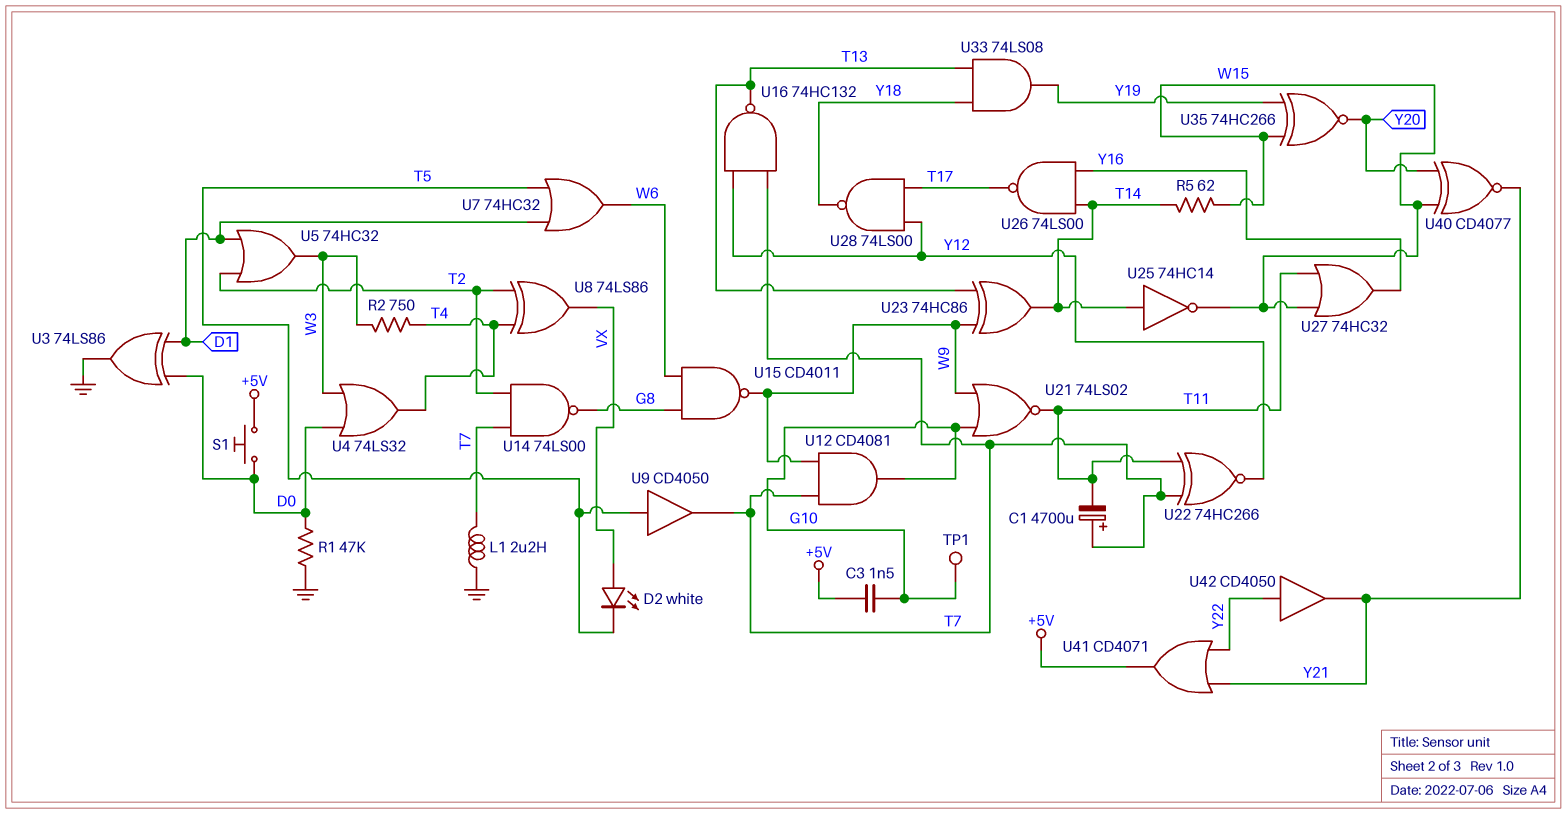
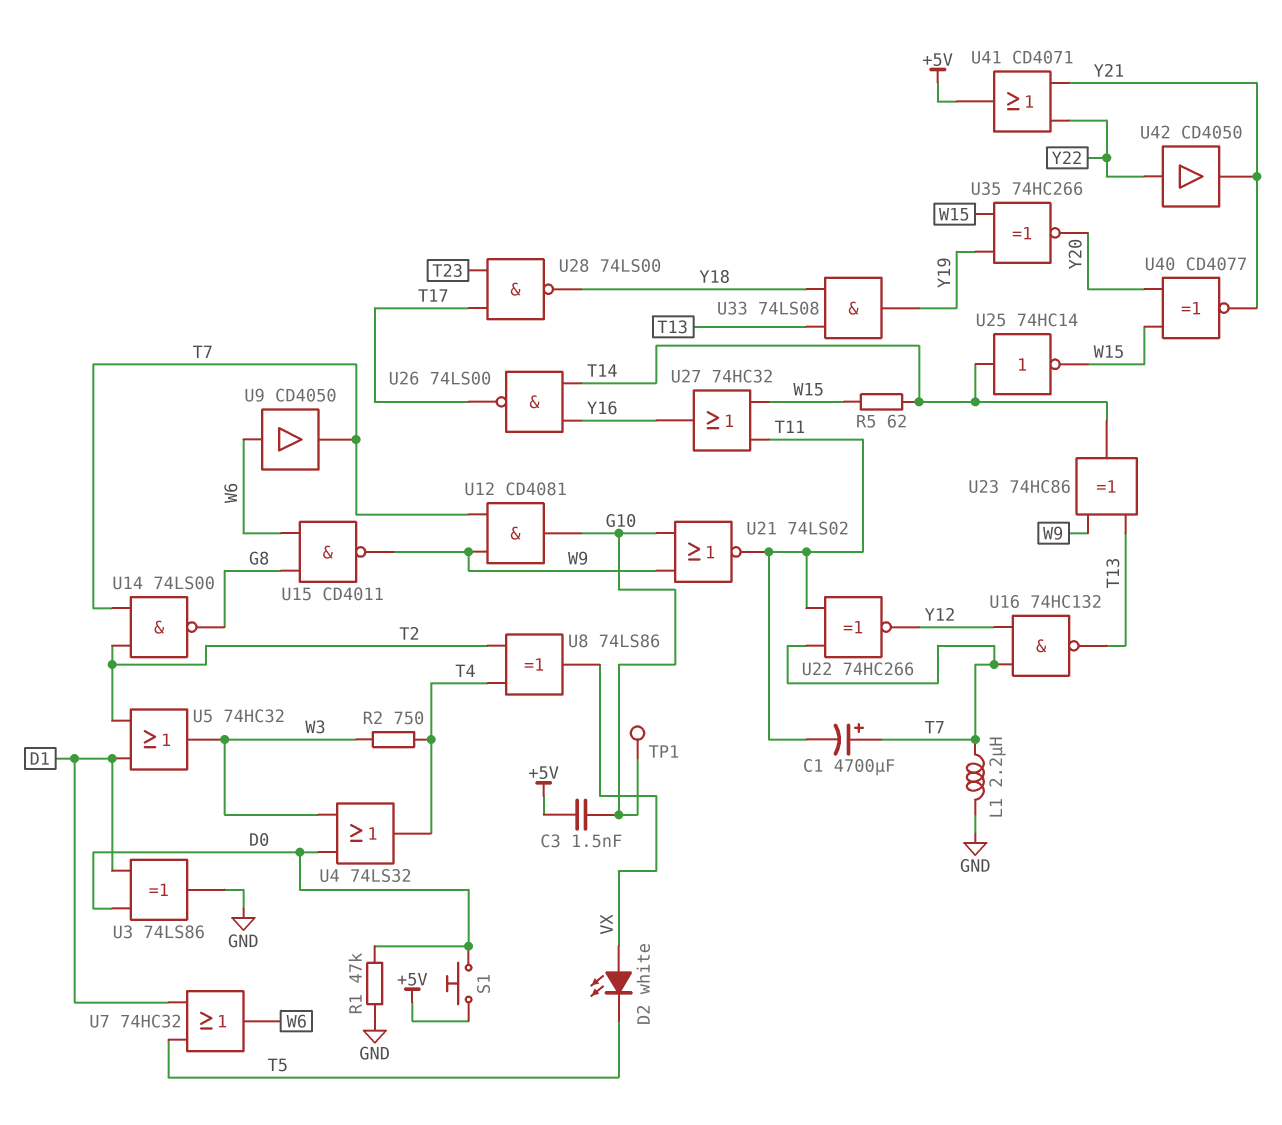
U9: buffer CD4050 (in T5, out T7) -> buffer CD4050 (in W6, out T7)
U28: NAND 74LS00 (in T17, in Y12, out Y18) -> NAND 74LS00 (in T17, in T23, out Y18)

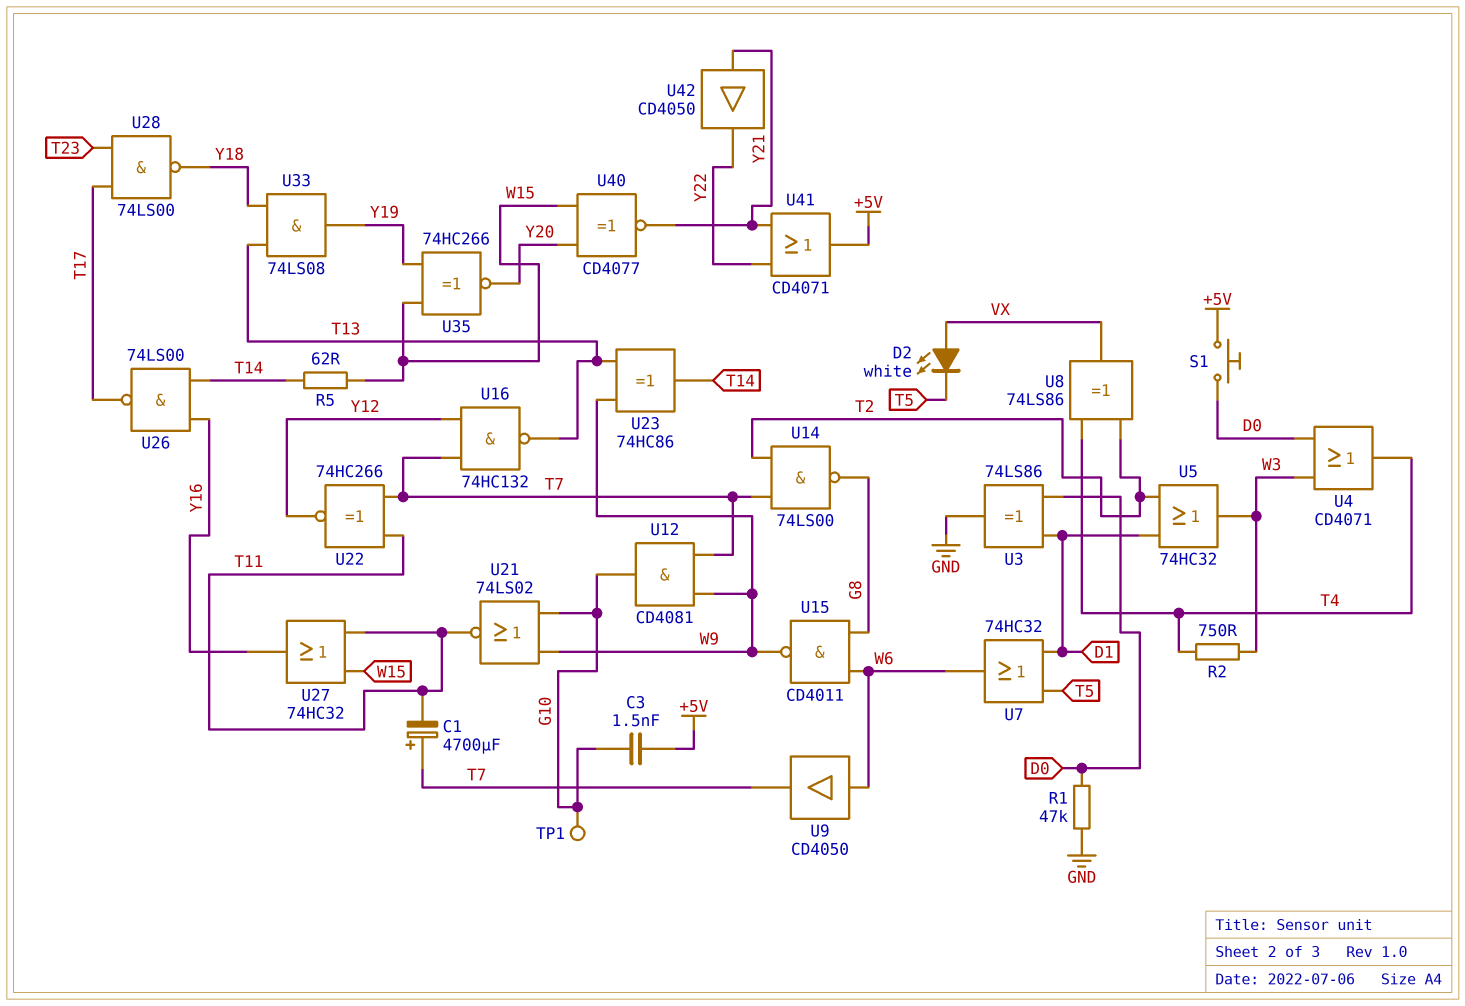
L1: 2.2uH (GND, T7) -> none
U4: OR 74LS32 (in D0, in W3, out T4) -> OR CD4071 (in D0, in W3, out T4)
U25: NOT 74HC14 (in T14, out W15) -> none
U42: buffer CD4050 (in Y22, out Y21) -> buffer CD4050 (in Y21, out Y22)

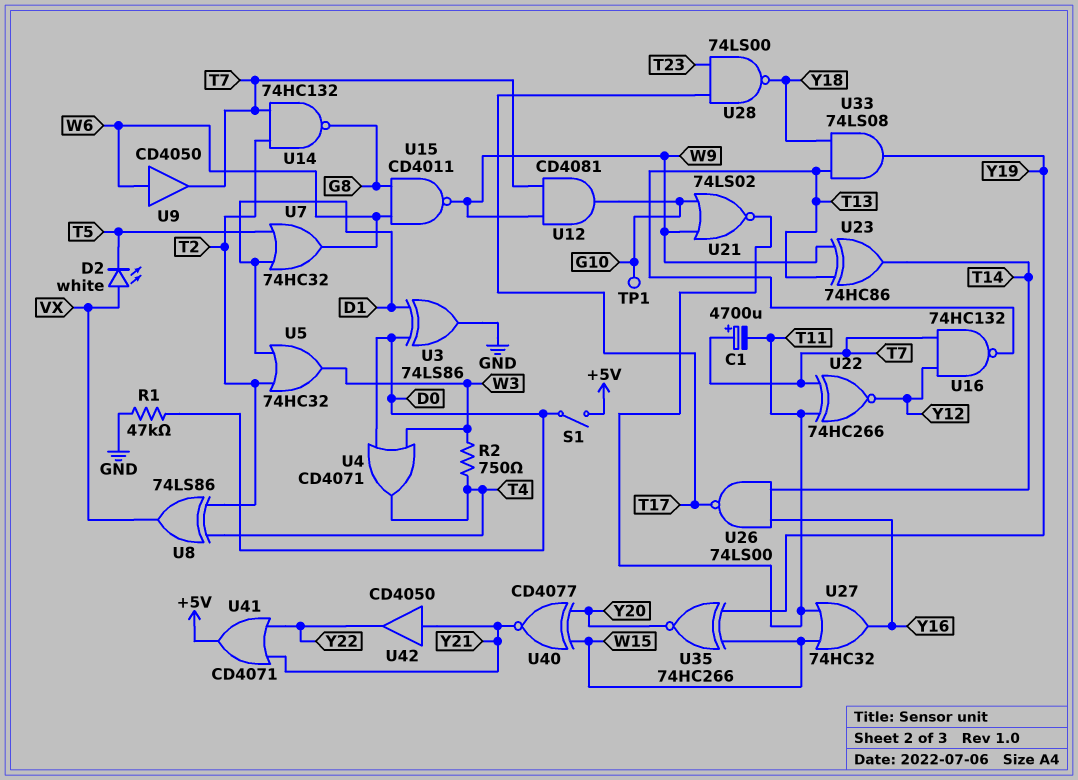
C3: 1.5nF (+5V, G10) -> none
R5: 62 (T14, W15) -> none
S1: button (+5V, D0) -> switch (+5V, D0)
U14: NAND 74LS00 (in T2, in T7, out G8) -> NAND 74HC132 (in T2, in T7, out G8)

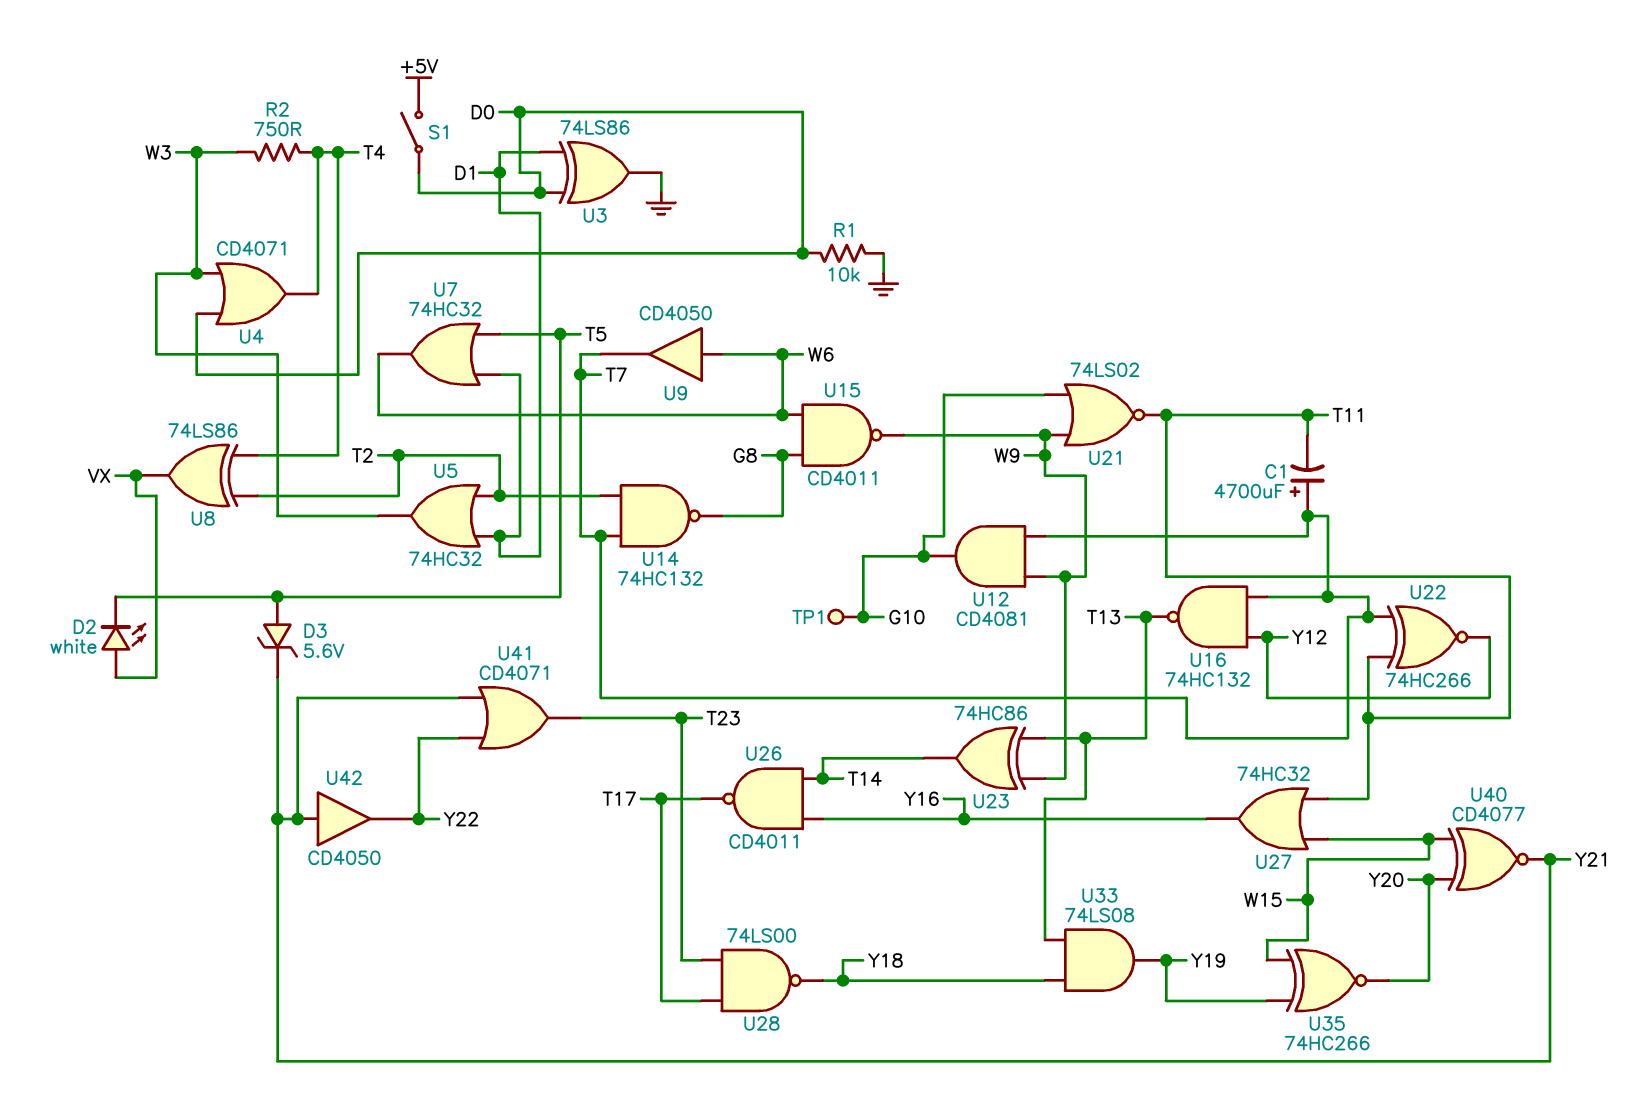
D3: none -> zener 5.6V (A T5, K Y21)
R1: 47k (D0, GND) -> 10k (D0, GND)
U26: NAND 74LS00 (in T14, in Y16, out T17) -> NAND CD4011 (in T14, in Y16, out T17)
U41: OR CD4071 (in Y21, in Y22, out +5V) -> OR CD4071 (in Y21, in Y22, out T23)

